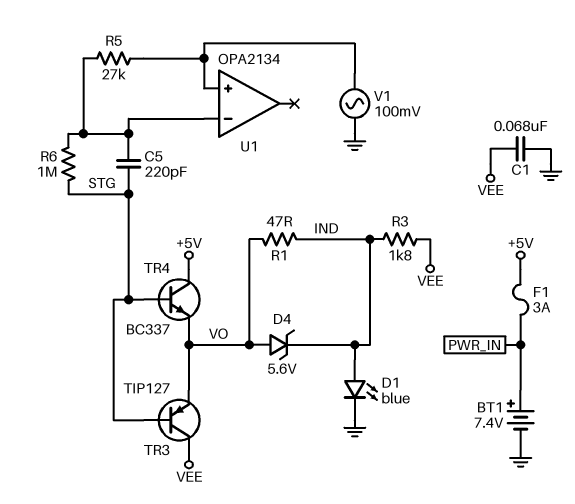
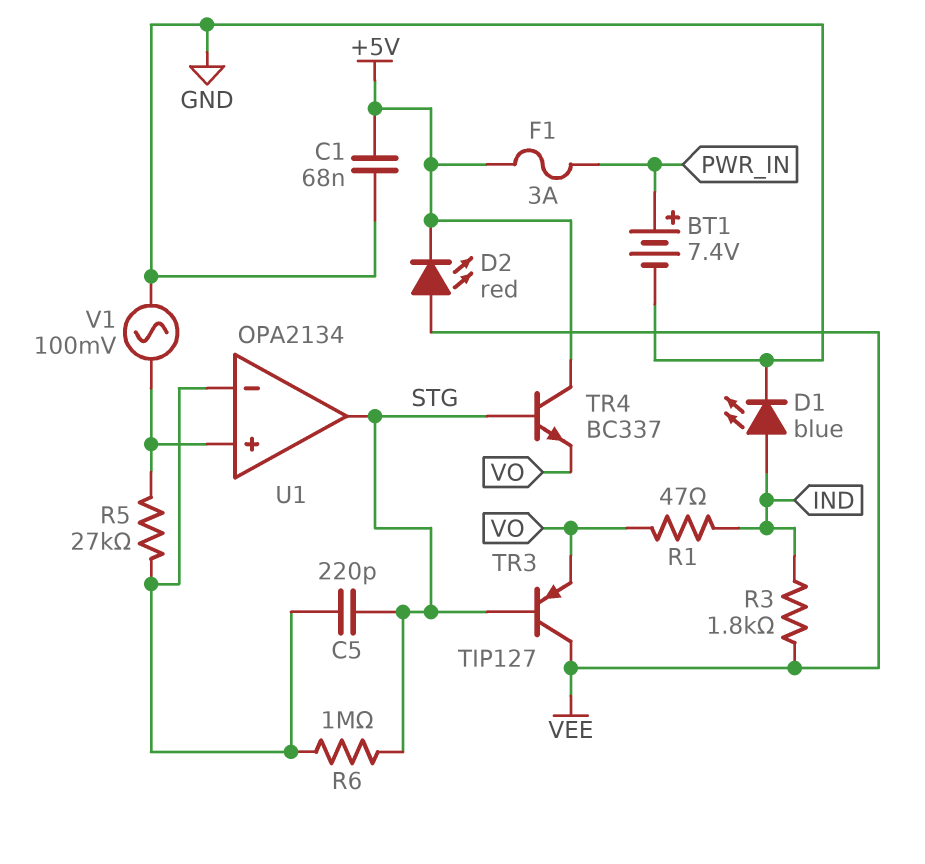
C1: 68nF (GND, VEE) -> 68nF (+5V, GND)
D2: none -> LED red (A VEE, K +5V)
D4: zener 5.6V (A VO, K IND) -> none
U1 pin out: none -> STG

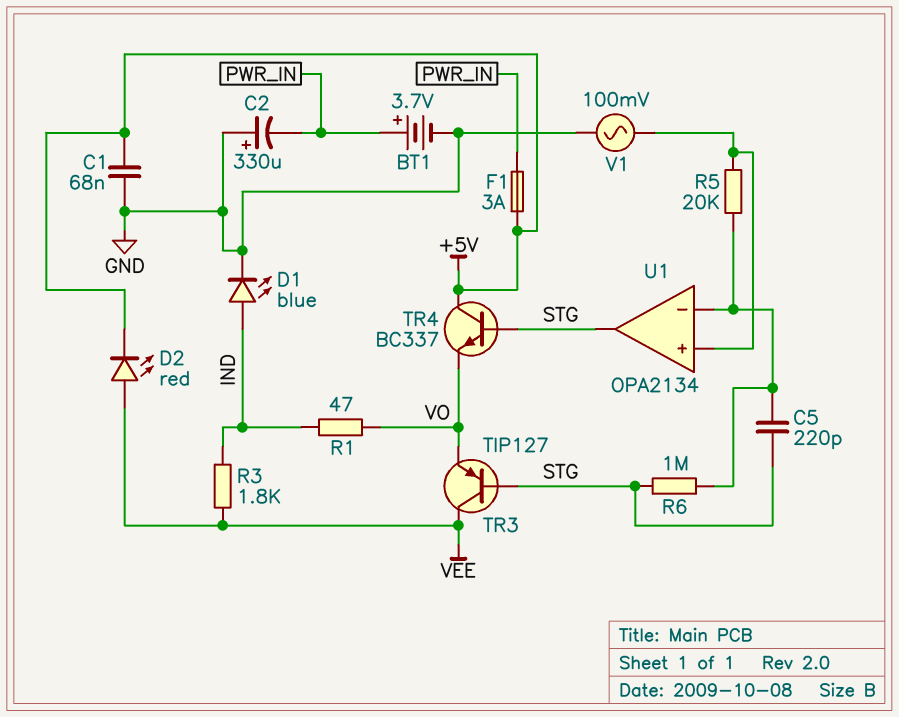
BT1: 7.4V (plus PWR_IN, minus GND) -> 3.7V (plus PWR_IN, minus GND)
C2: none -> 330uF (plus GND, minus PWR_IN)
R5: 27k (U1/in+, U1/in-) -> 20k (U1/in+, U1/in-)

